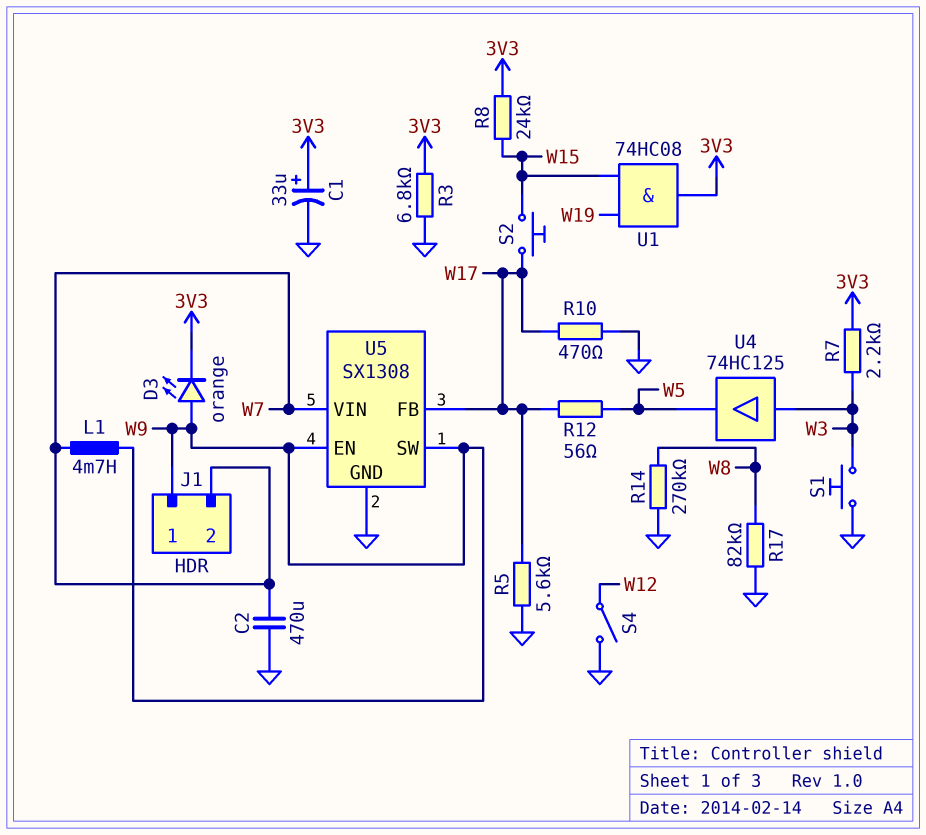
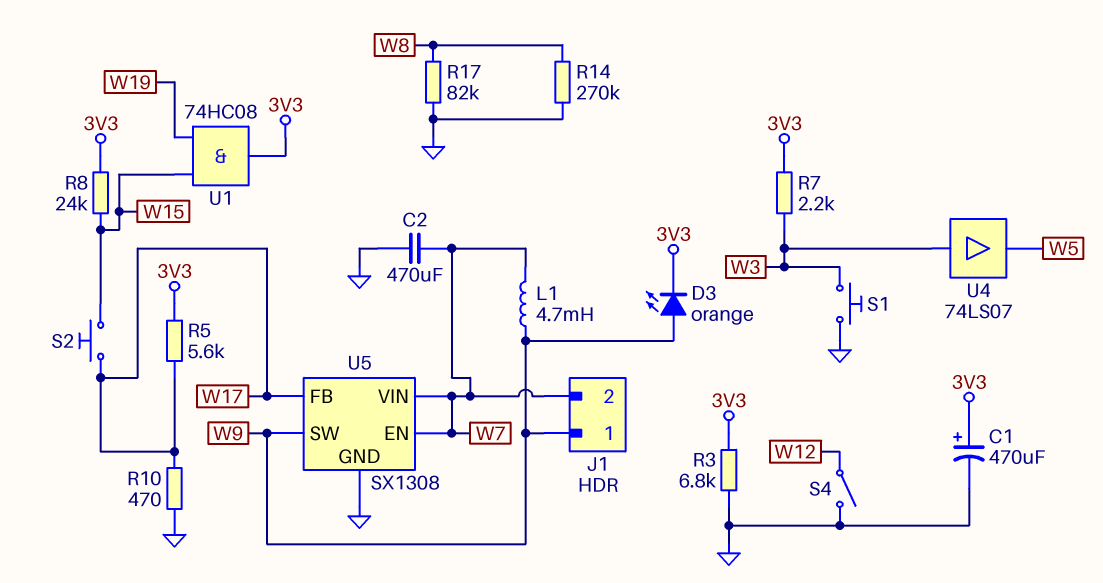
C1: 33uF (plus 3V3, minus GND) -> 470uF (plus 3V3, minus GND)
R5: 5.6k (GND, W17) -> 5.6k (3V3, W17)
R12: 56 (W5, W17) -> none
U4: buffer 74HC125 (in W3, out W5) -> buffer 74LS07 (in W3, out W5)
U5 pin EN: W9 -> W7

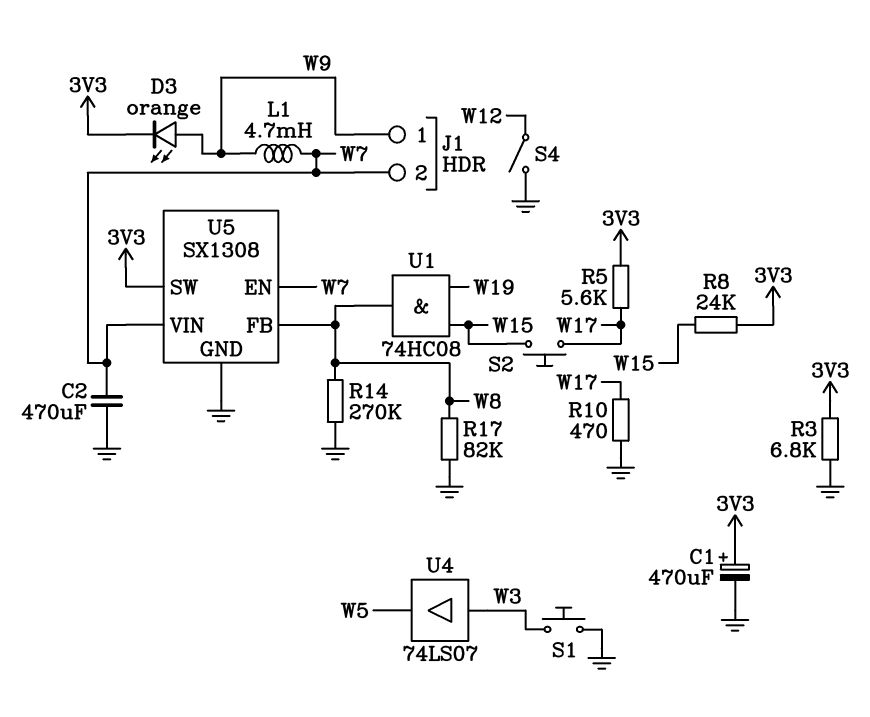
R7: 2.2k (3V3, W3) -> none
U1: AND 74HC08 (in W15, in W19, out 3V3) -> AND 74HC08 (in W15, in W19, out W8)
U5 pin FB: W17 -> W8
U5 pin SW: W9 -> 3V3

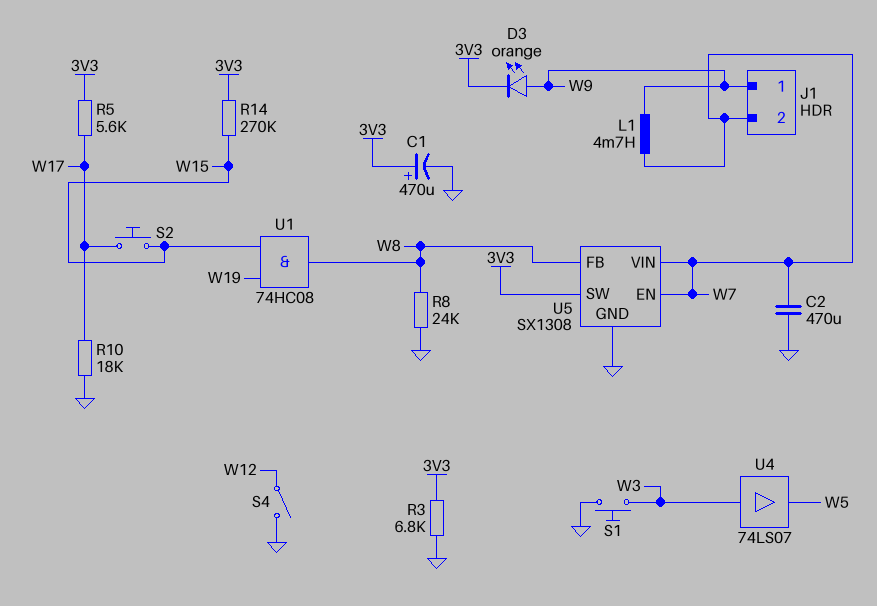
R8: 24k (3V3, W15) -> 24k (GND, W8)
R10: 470 (GND, W17) -> 18k (GND, W17)
R14: 270k (GND, W8) -> 270k (3V3, W15)
R17: 82k (GND, W8) -> none

